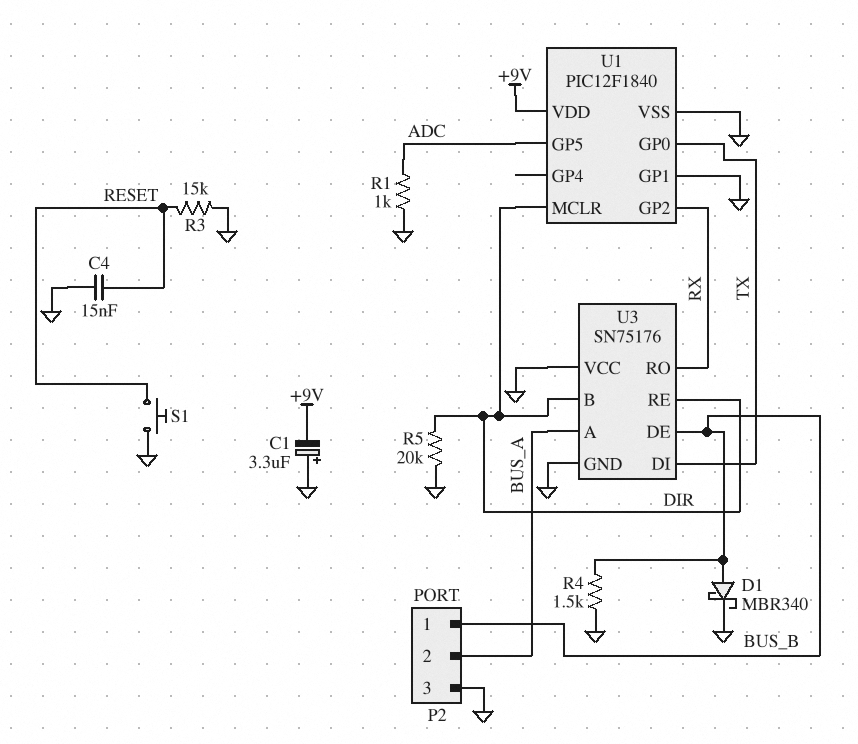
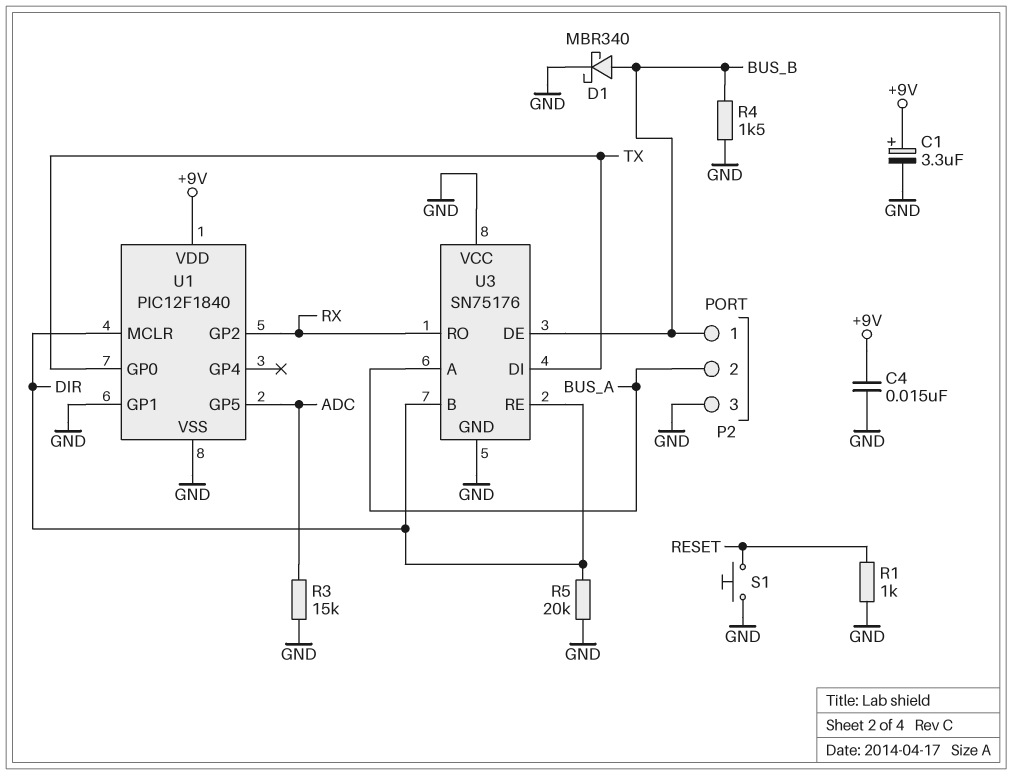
C1: 3.3uF (plus GND, minus +9V) -> 3.3uF (plus +9V, minus GND)
C4: 15nF (GND, RESET) -> 15nF (+9V, GND)
R1: 1k (ADC, GND) -> 1k (GND, RESET)
R3: 15k (GND, RESET) -> 15k (ADC, GND)

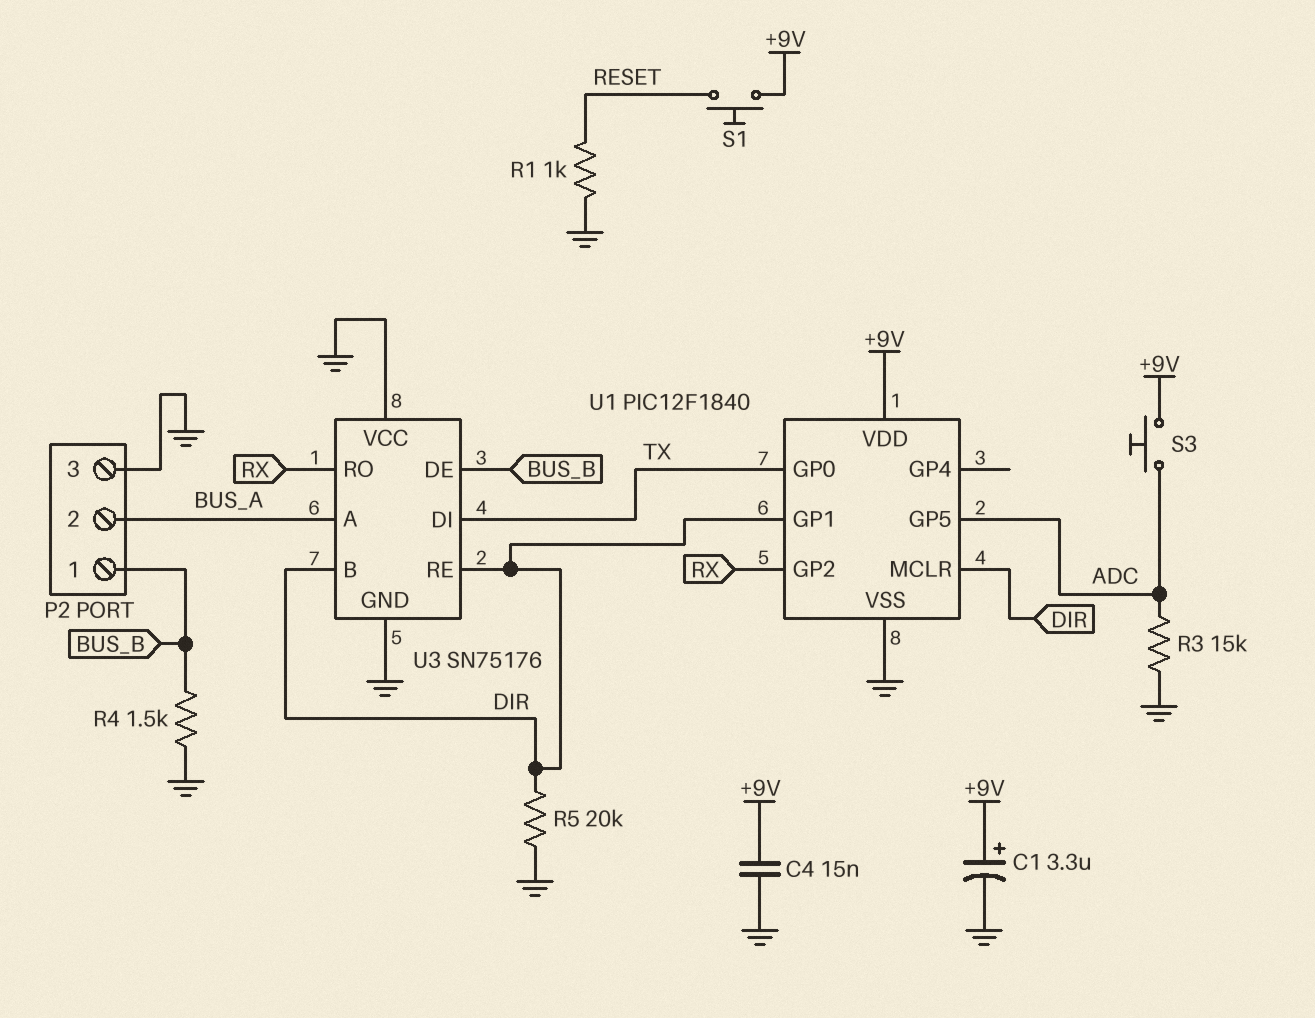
D1: schottky MBR340 (A BUS_B, K GND) -> none
S1: button (GND, RESET) -> button (+9V, RESET)
S3: none -> button (+9V, ADC)
U1 pin GP1: GND -> DIR

